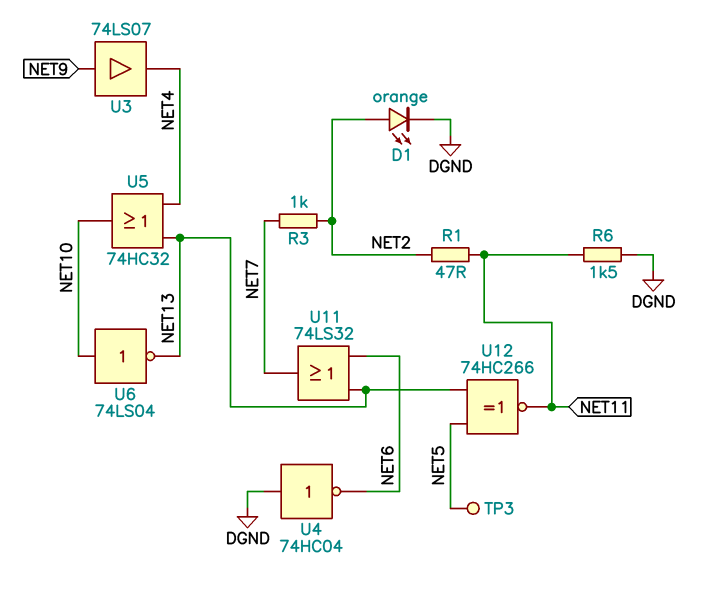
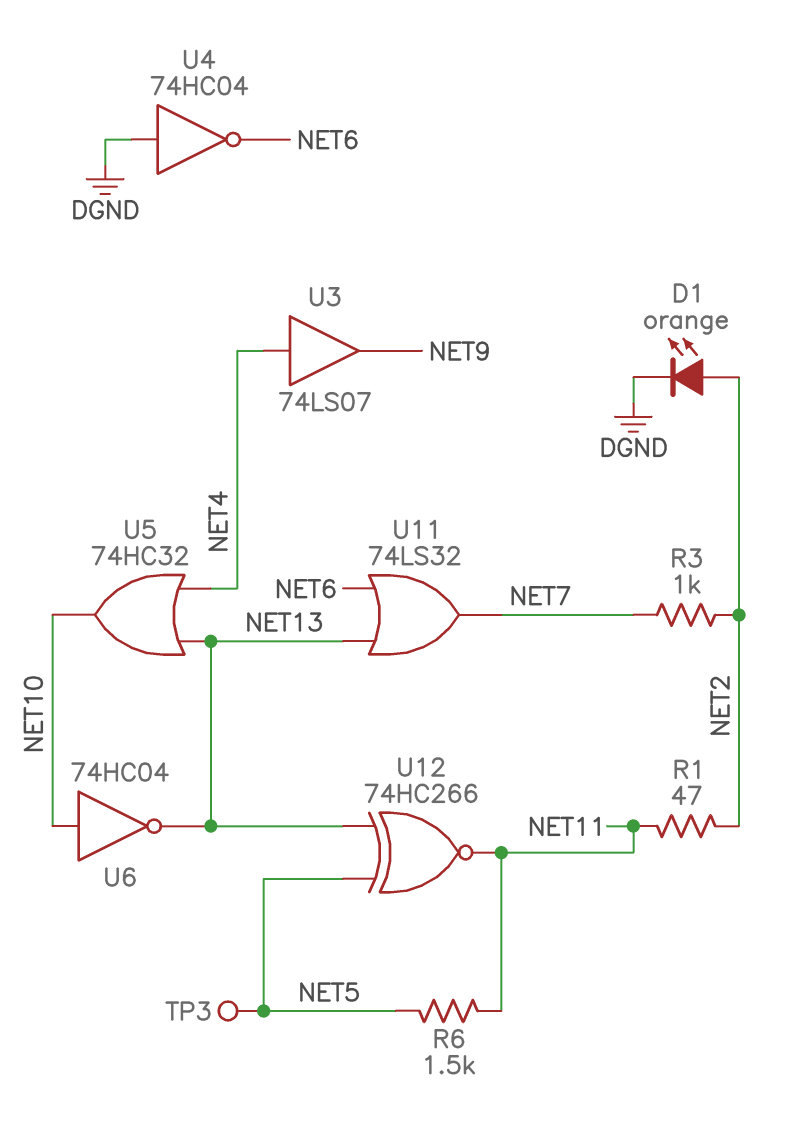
R6: 1.5k (DGND, NET11) -> 1.5k (NET5, NET11)
U3: buffer 74LS07 (in NET9, out NET4) -> buffer 74LS07 (in NET4, out NET9)
U6: NOT 74LS04 (in NET10, out NET13) -> NOT 74HC04 (in NET10, out NET13)

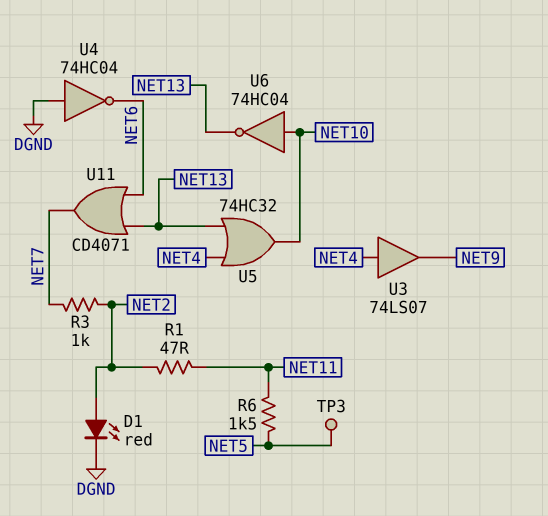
D1: LED orange (A NET2, K DGND) -> LED red (A NET2, K DGND)
U11: OR 74LS32 (in NET6, in NET13, out NET7) -> OR CD4071 (in NET6, in NET13, out NET7)
U12: XNOR 74HC266 (in NET5, in NET13, out NET11) -> none

